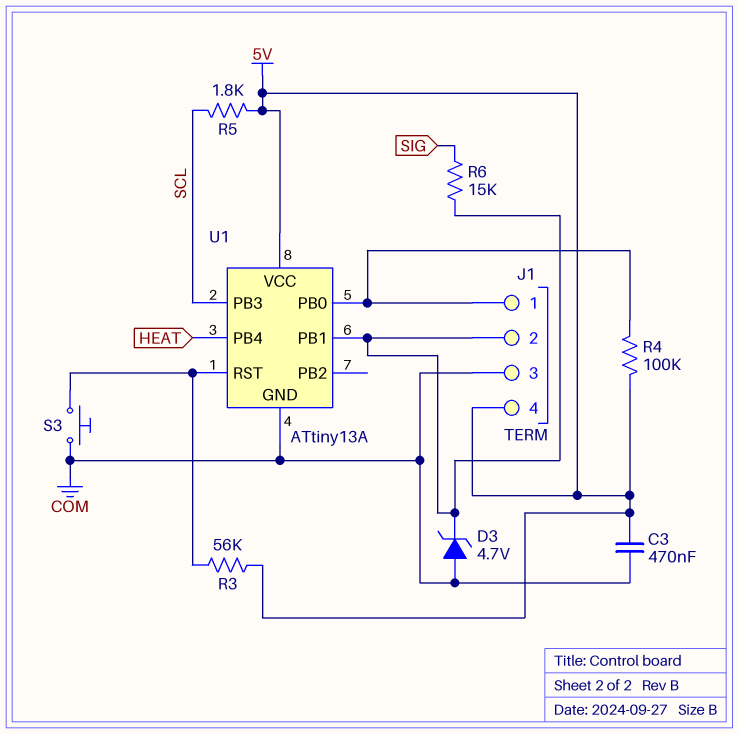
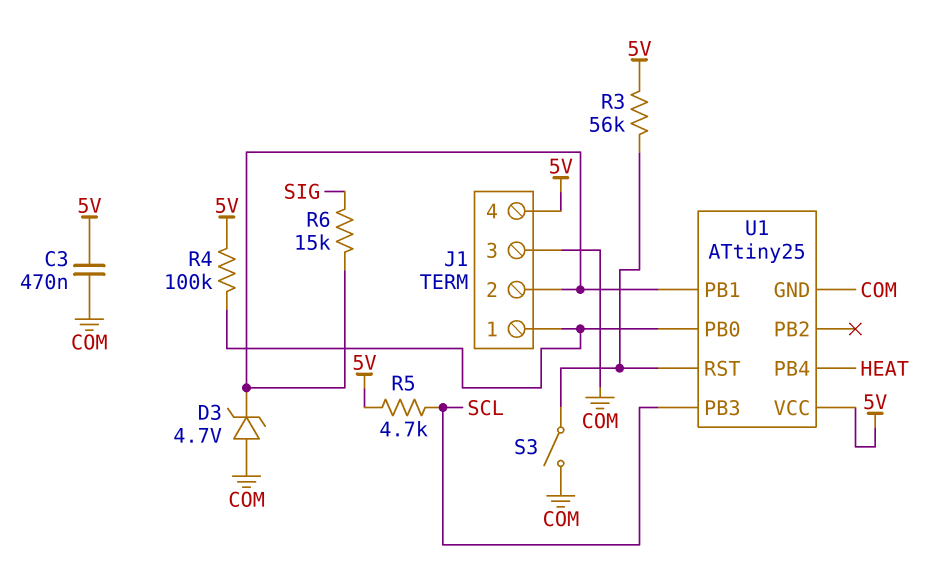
R5: 1.8k (5V, SCL) -> 4.7k (5V, SCL)
S3: button (COM, U1/RST) -> switch (COM, U1/RST)
U1: ATtiny13A -> ATtiny25

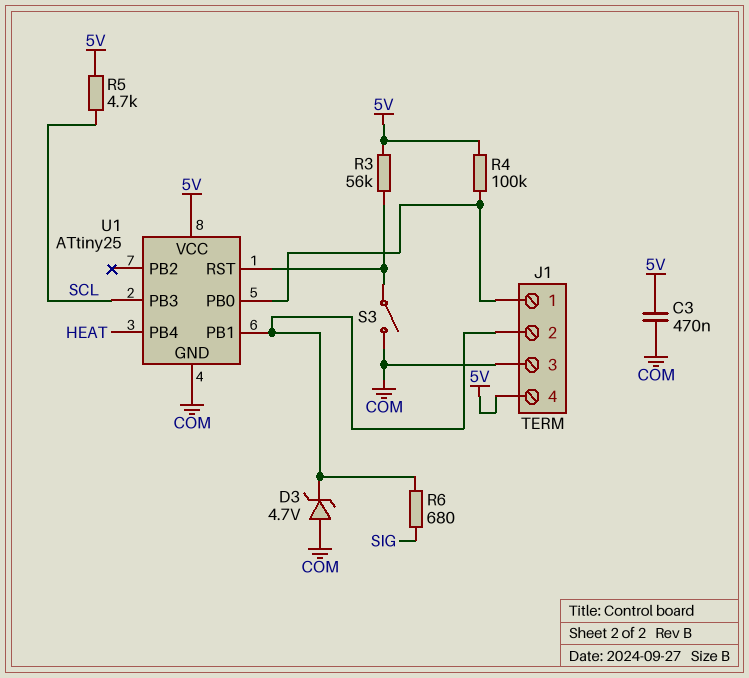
R6: 15k (J1/2, SIG) -> 680 (J1/2, SIG)

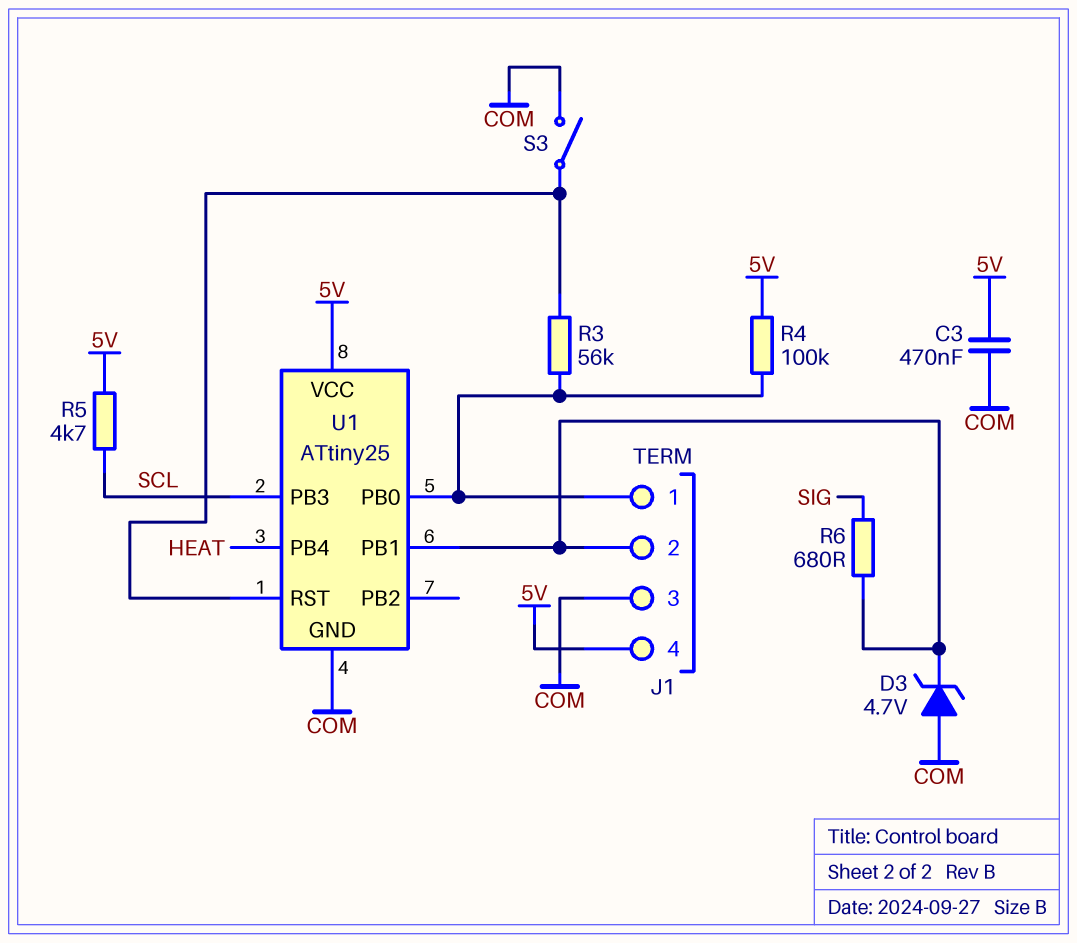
R3: 56k (5V, U1/RST) -> 56k (J1/1, U1/RST)

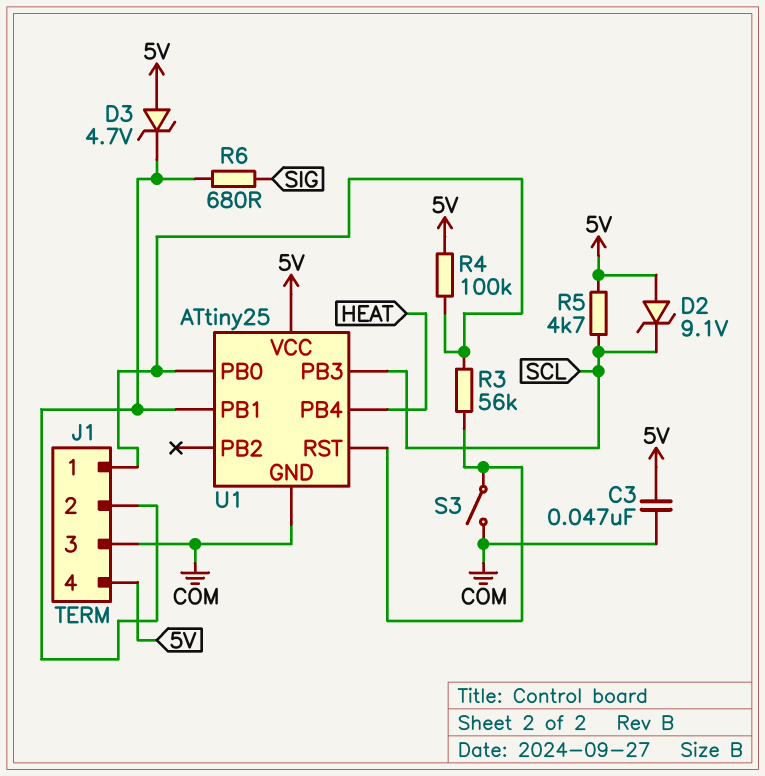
C3: 470nF (5V, COM) -> 47nF (5V, COM)
D2: none -> zener 9.1V (A 5V, K SCL)
D3: zener 4.7V (A COM, K J1/2) -> zener 4.7V (A 5V, K J1/2)

